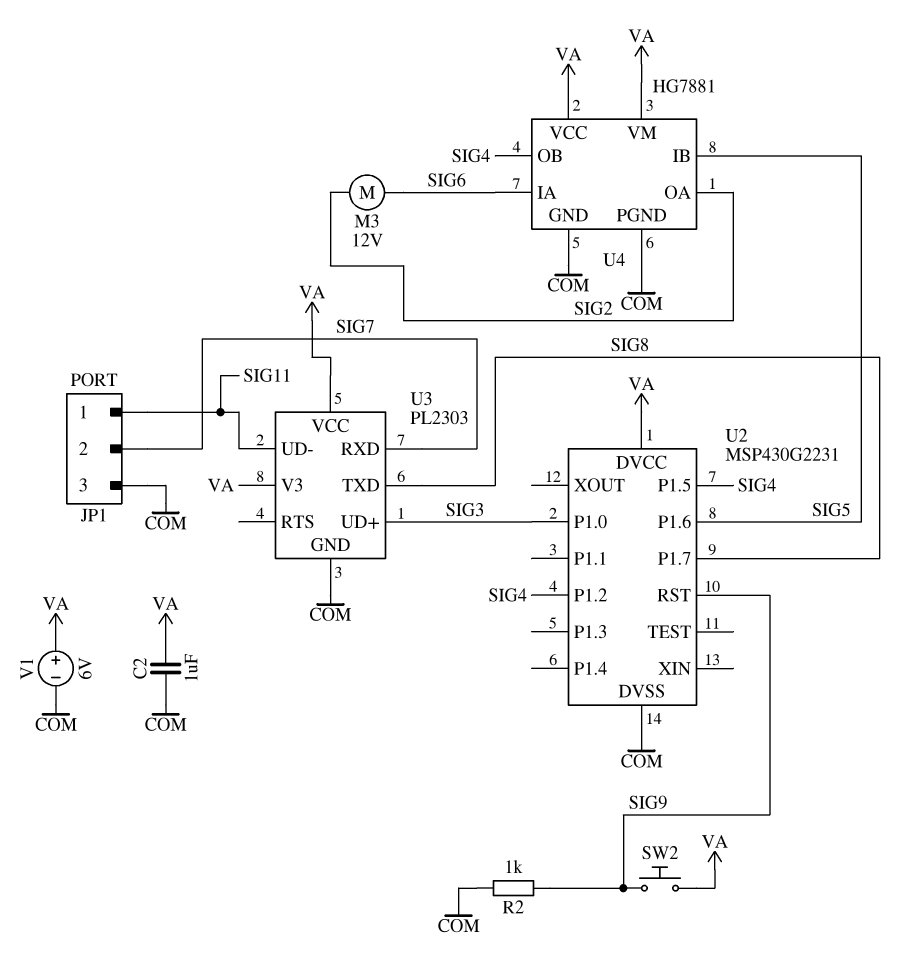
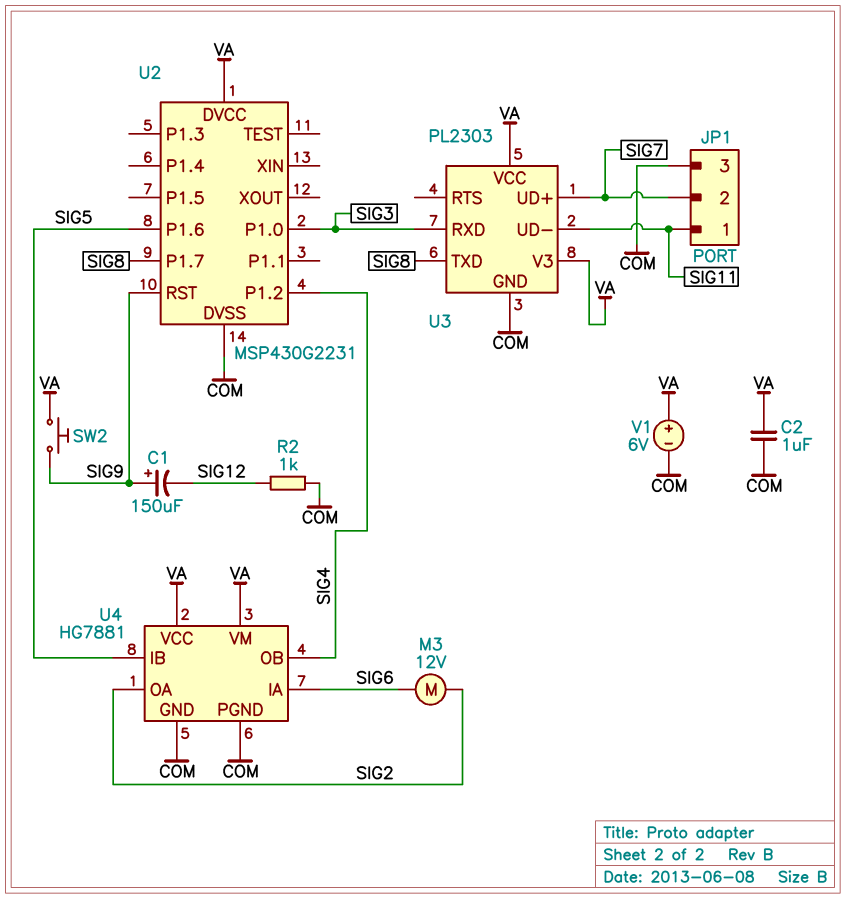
C1: none -> 150uF (plus SIG9, minus SIG12)
R2: 1k (COM, SIG9) -> 1k (COM, SIG12)
U2 pin P1.5: SIG4 -> none
U3 pin RXD: SIG7 -> SIG3
U3 pin UD+: SIG3 -> SIG7

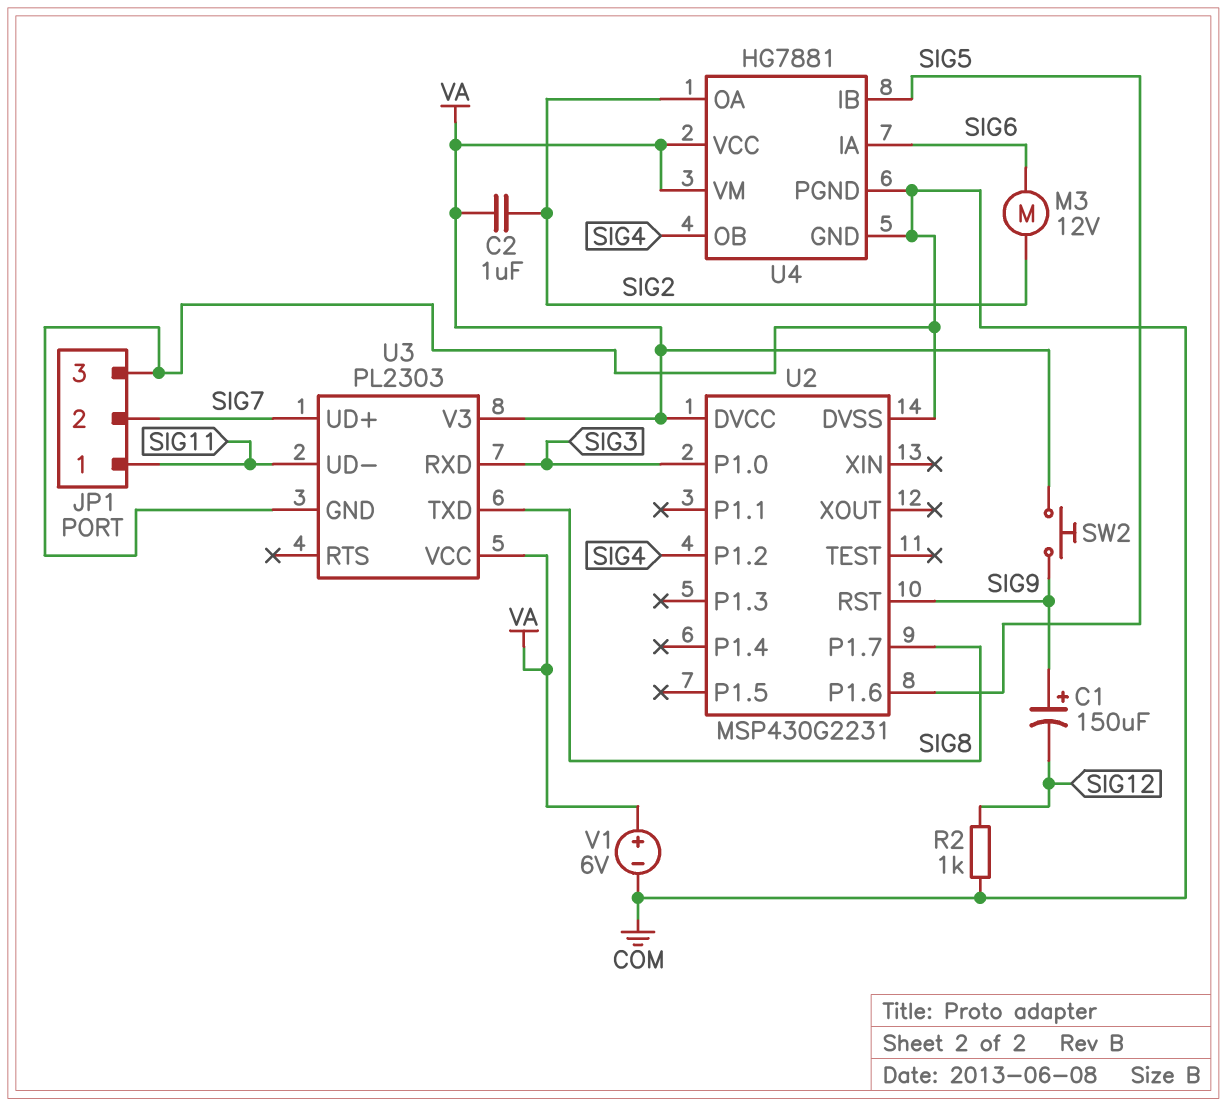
C2: 1uF (COM, VA) -> 1uF (SIG2, VA)

